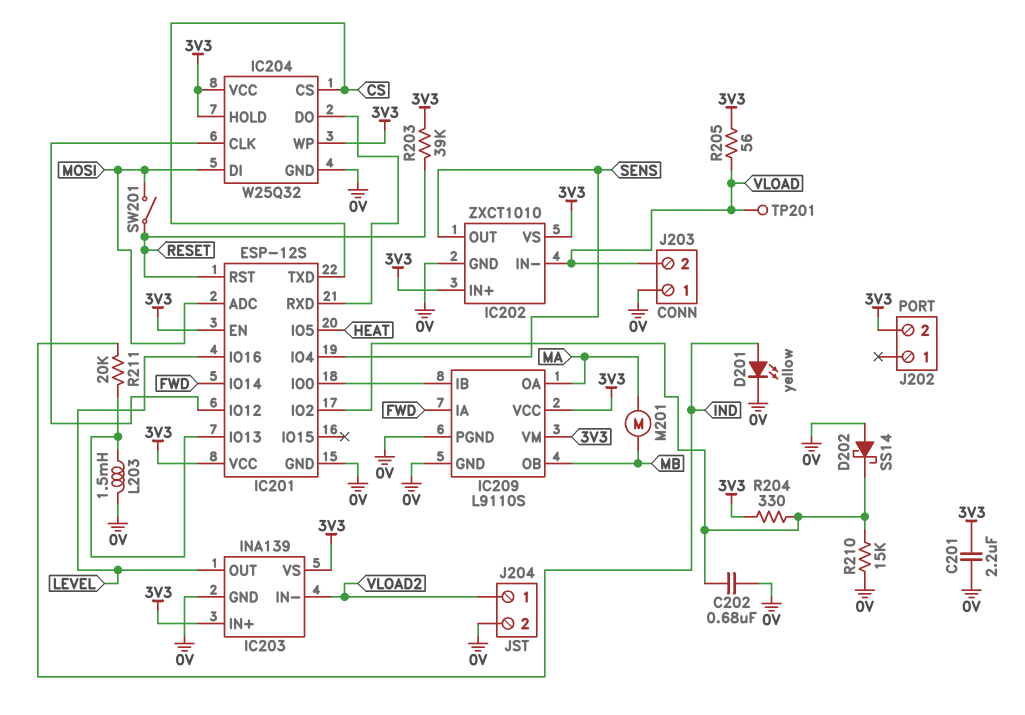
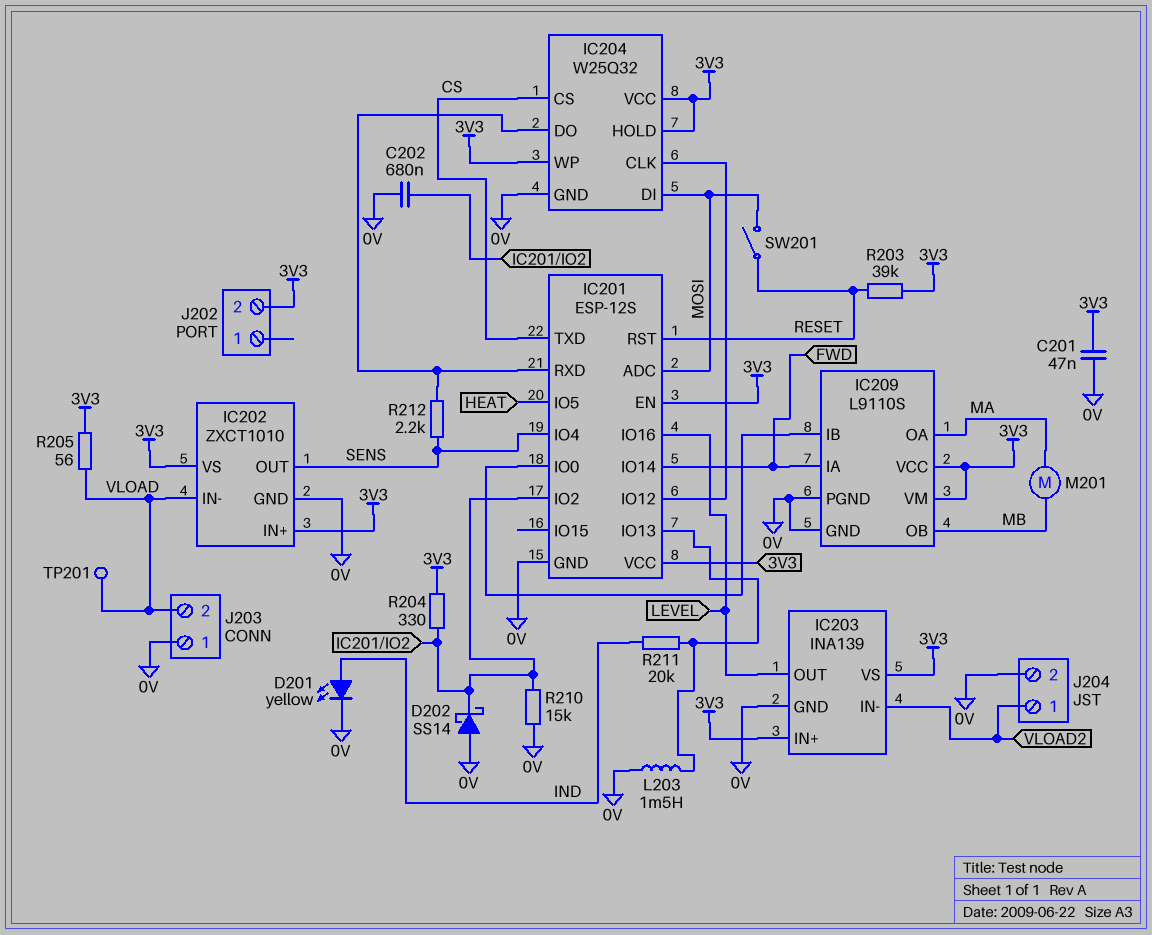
C201: 2.2uF (0V, 3V3) -> 47nF (0V, 3V3)
R212: none -> 2.2k (IC201/RXD, SENS)

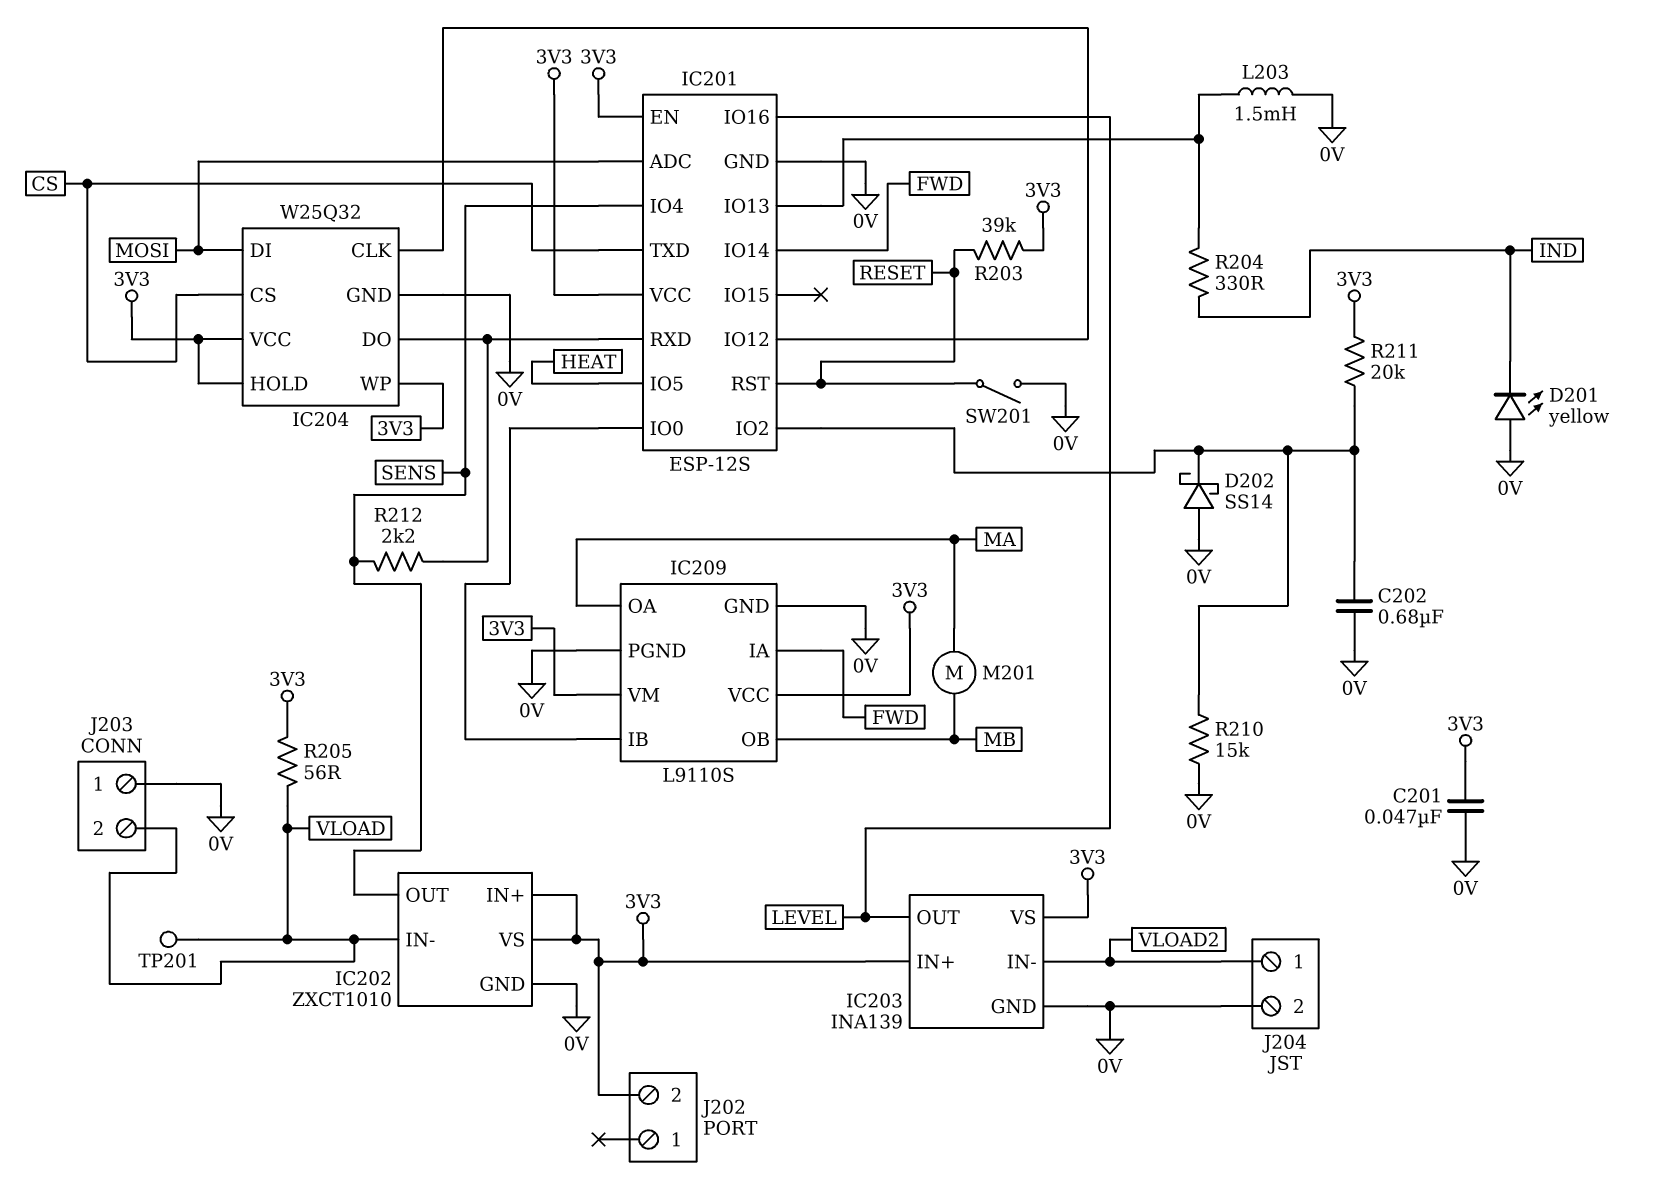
D201: LED yellow (A IND, K 0V) -> LED yellow (A 0V, K IND)
R204: 330 (3V3, IC201/IO2) -> 330 (IC201/IO13, IND)
R211: 20k (IC201/IO13, IND) -> 20k (3V3, IC201/IO2)
SW201: switch (MOSI, RESET) -> switch (0V, RESET)

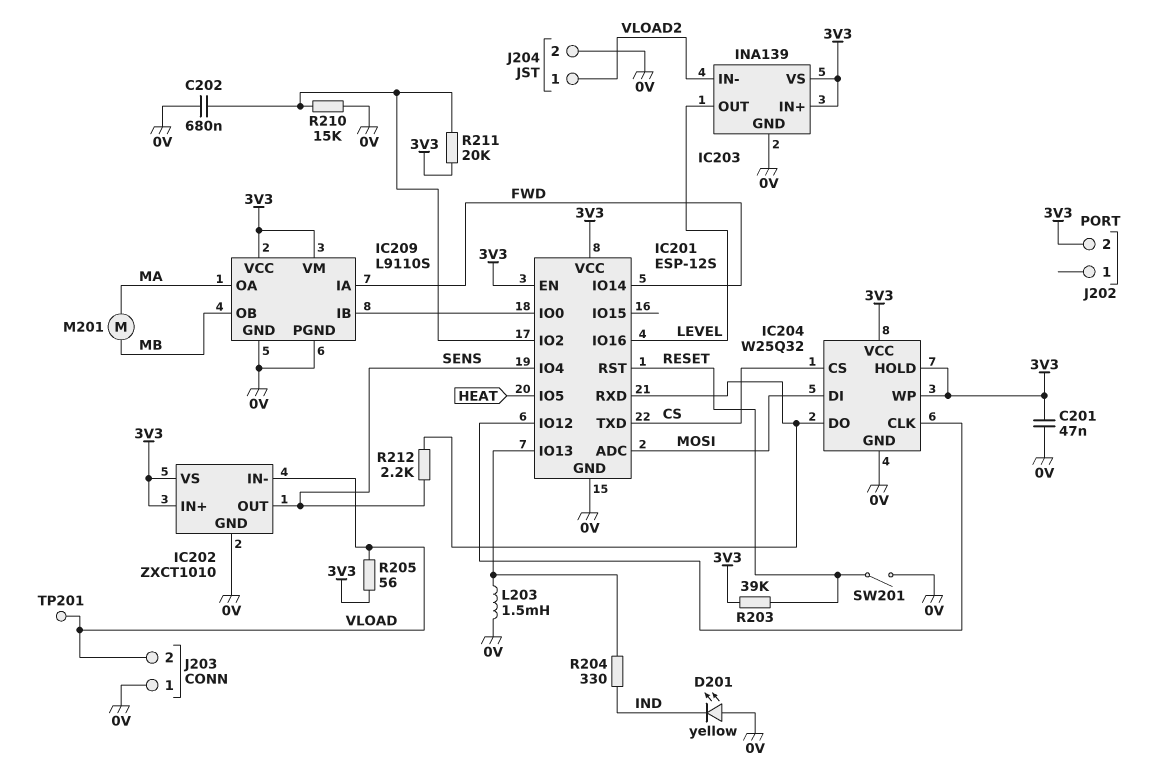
D202: schottky SS14 (A 0V, K IC201/IO2) -> none

